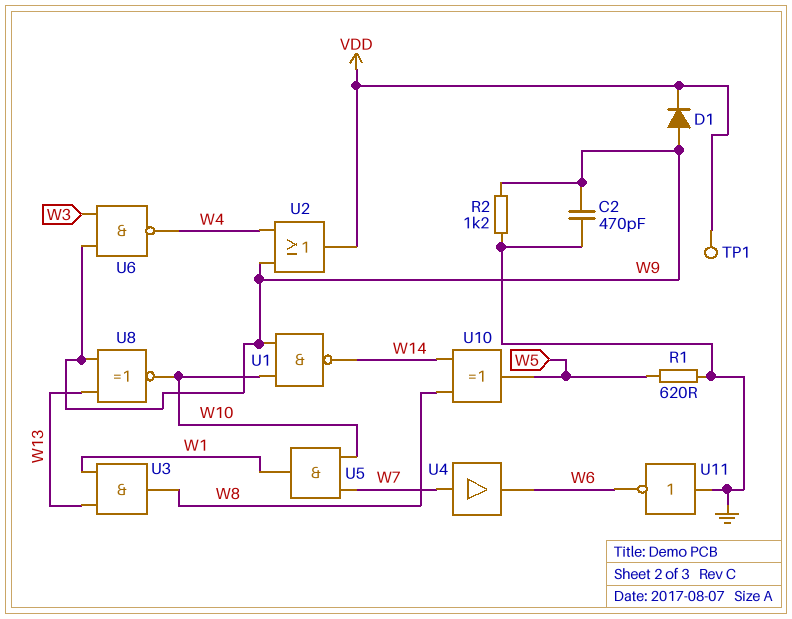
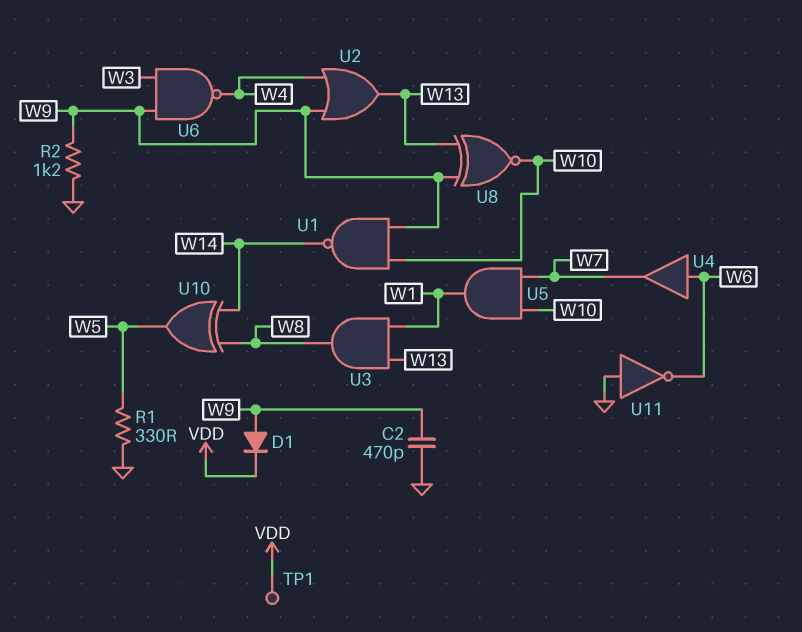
R1: 620 (GND, W5) -> 330 (GND, W5)
U2: OR (in W4, in W9, out VDD) -> OR (in W4, in W9, out W13)
U4: buffer (in W7, out W6) -> buffer (in W6, out W7)

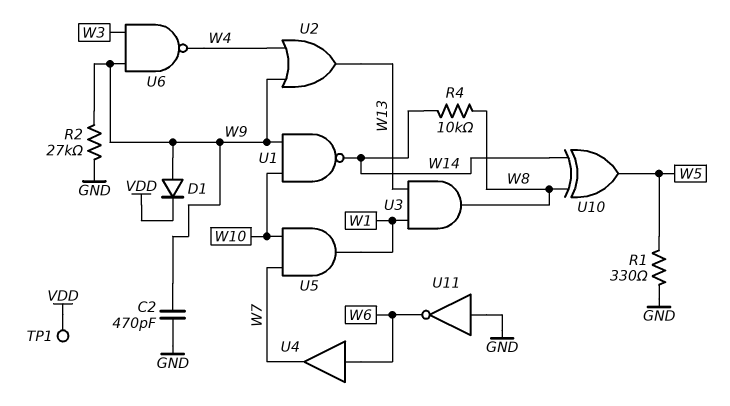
R2: 1.2k (GND, W9) -> 27k (GND, W9)
R4: none -> 10k (W8, W14)
U8: XNOR (in W9, in W13, out W10) -> none

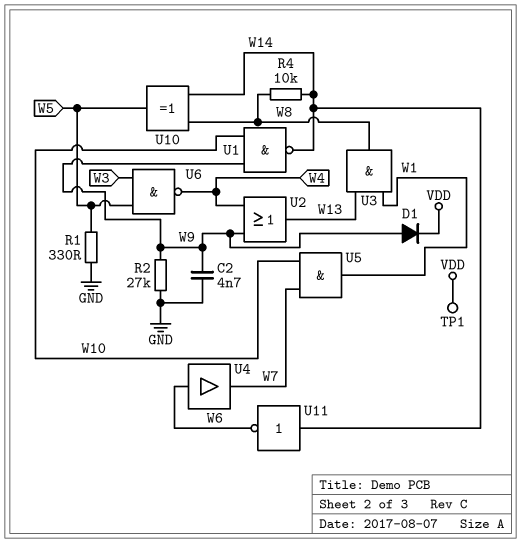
C2: 470pF (GND, W9) -> 4.7nF (GND, W9)
U6: NAND (in W3, in W9, out W4) -> NAND (in W3, in W5, out W4)
U11: NOT (in GND, out W6) -> NOT (in W14, out W6)

